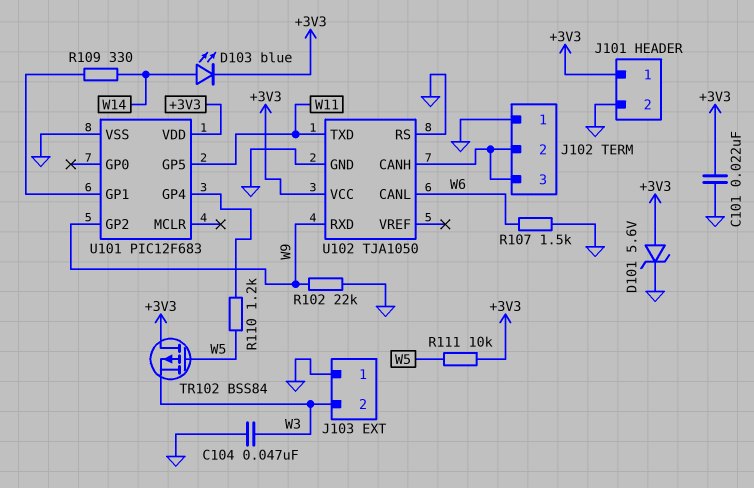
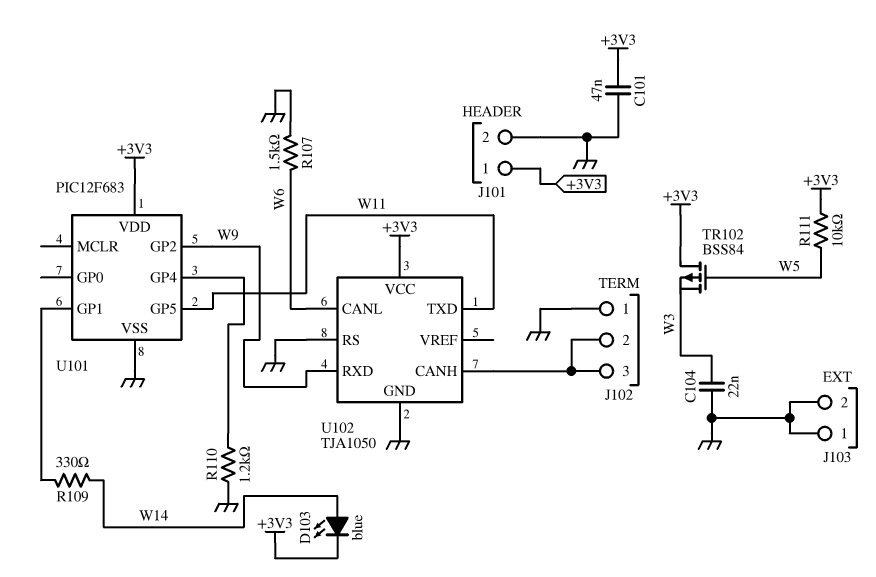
C101: 22nF (+3V3, GND) -> 47nF (+3V3, GND)
C104: 47nF (GND, W3) -> 22nF (GND, W3)
D101: zener 5.6V (A +3V3, K GND) -> none
J103 pin 2: W3 -> GND
R102: 22k (GND, W9) -> none
R110: 1.2k (U101/GP4, W5) -> 1.2k (GND, U101/GP4)

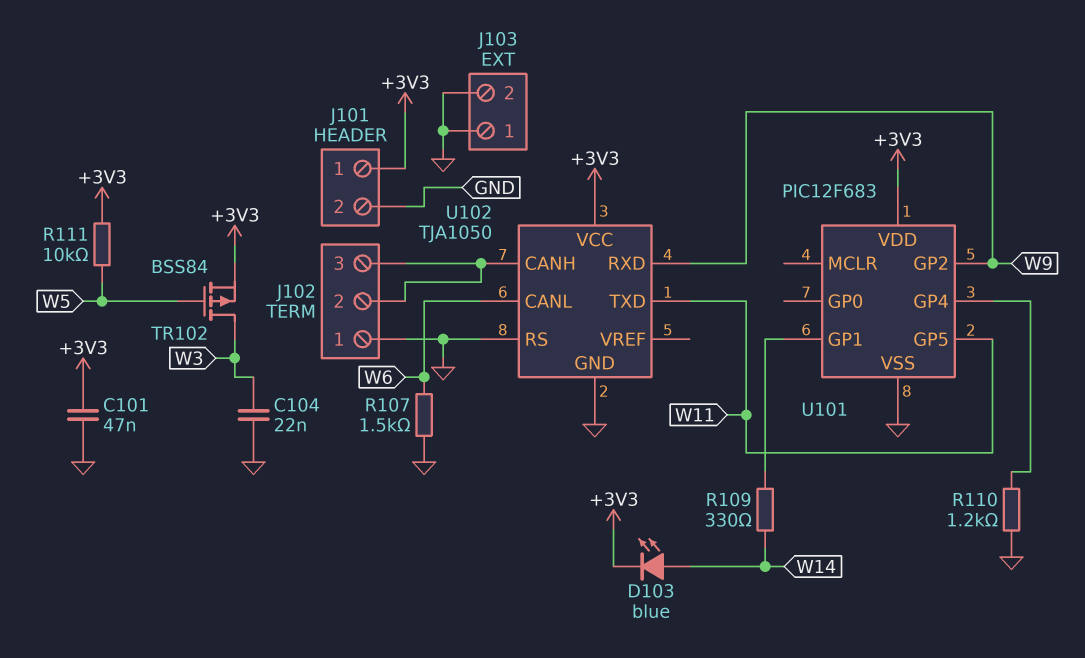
TR102: PMOS BSS84 (G W5, D +3V3, S W3) -> PMOS BSS84 (G W5, D W3, S +3V3)

